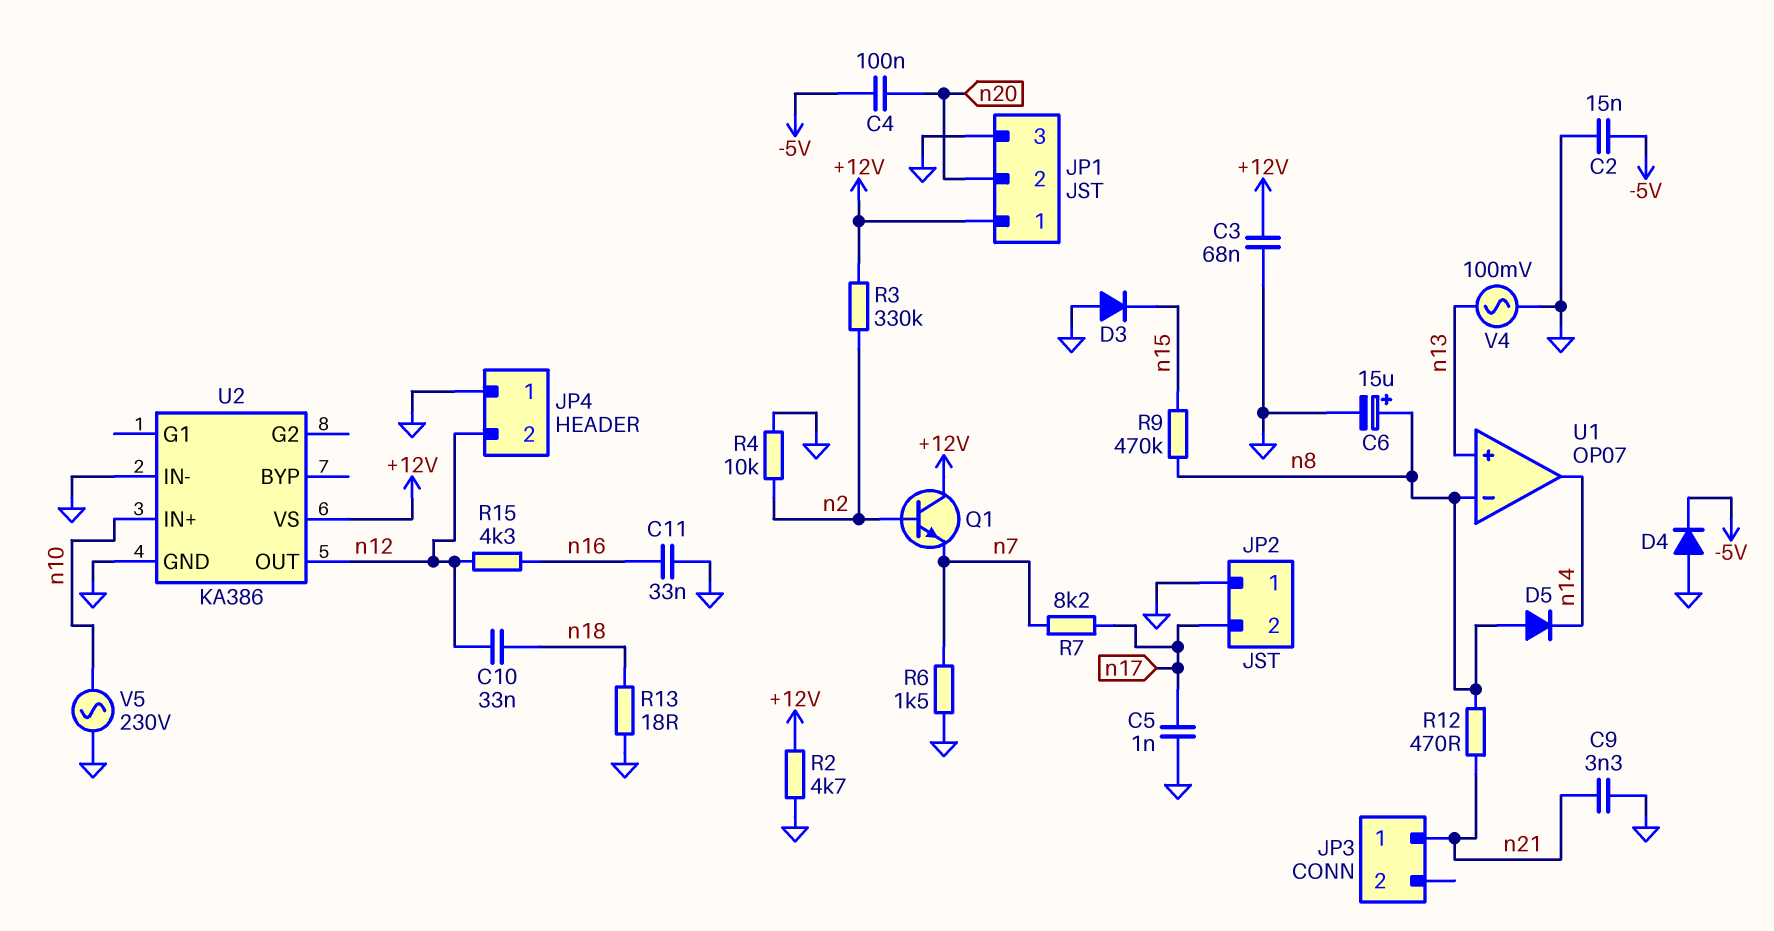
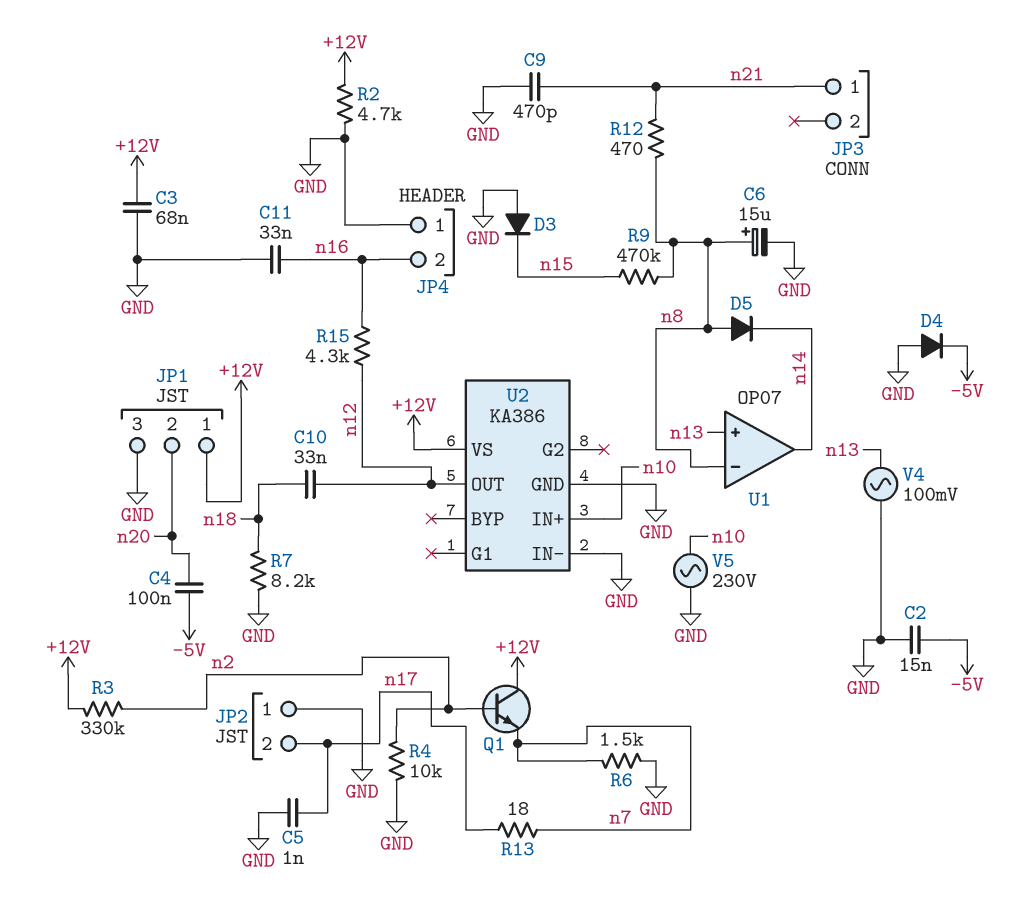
C9: 3.3nF (GND, n21) -> 470pF (GND, n21)
JP4 pin 2: n12 -> n16
R7: 8.2k (n7, n17) -> 8.2k (GND, n18)
R13: 18 (GND, n18) -> 18 (n7, n17)

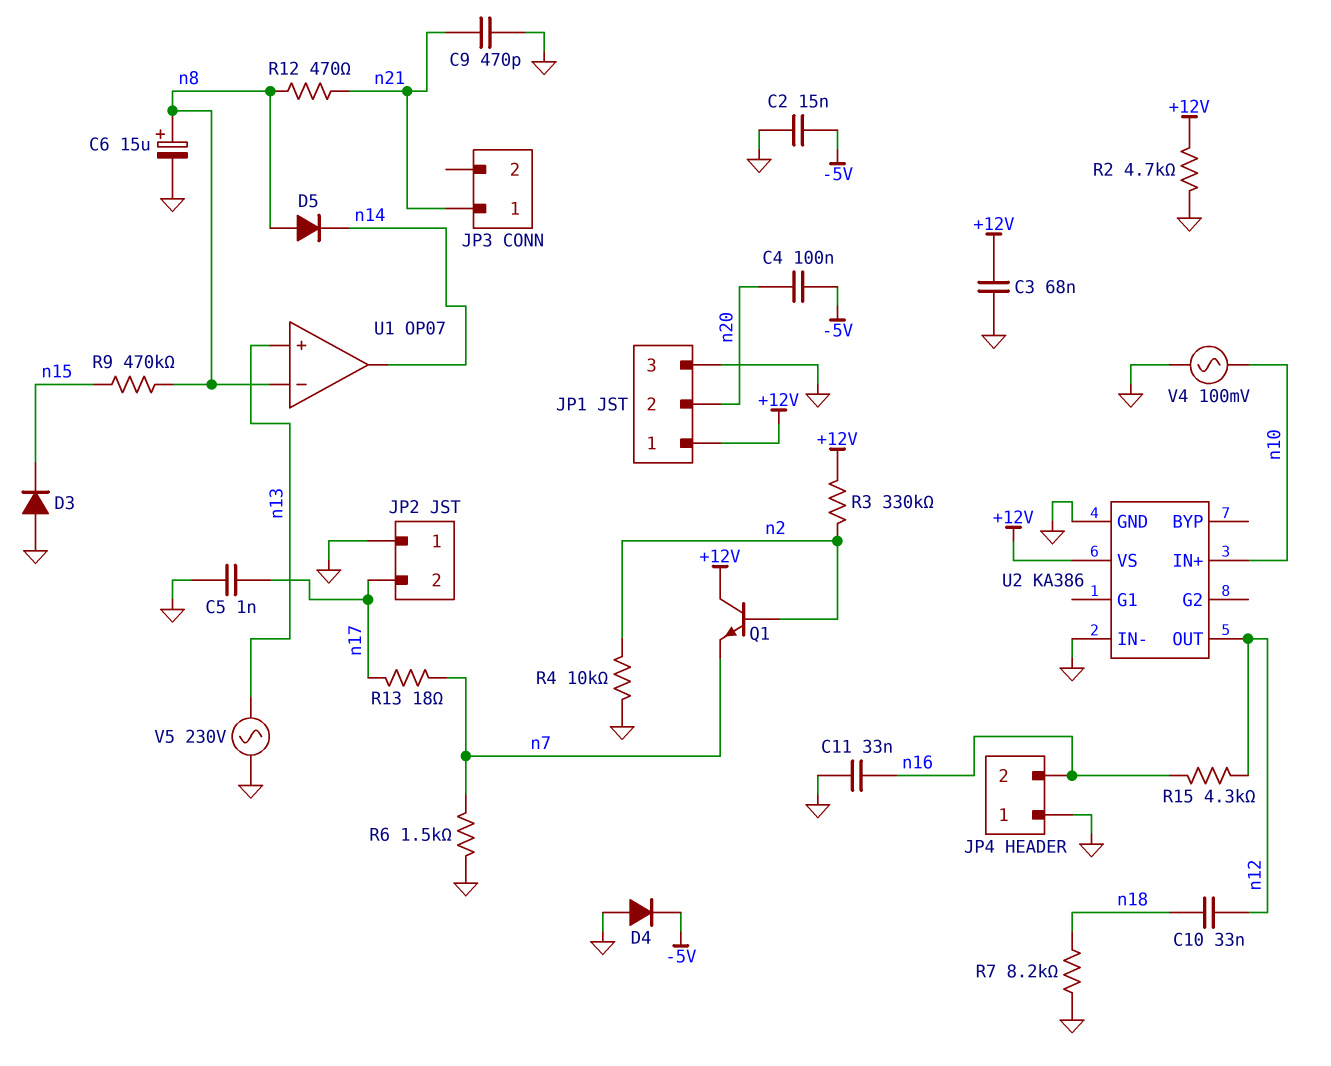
V4: AC 100mV (GND, n13) -> AC 100mV (GND, n10)
V5: AC 230V (GND, n10) -> AC 230V (GND, n13)

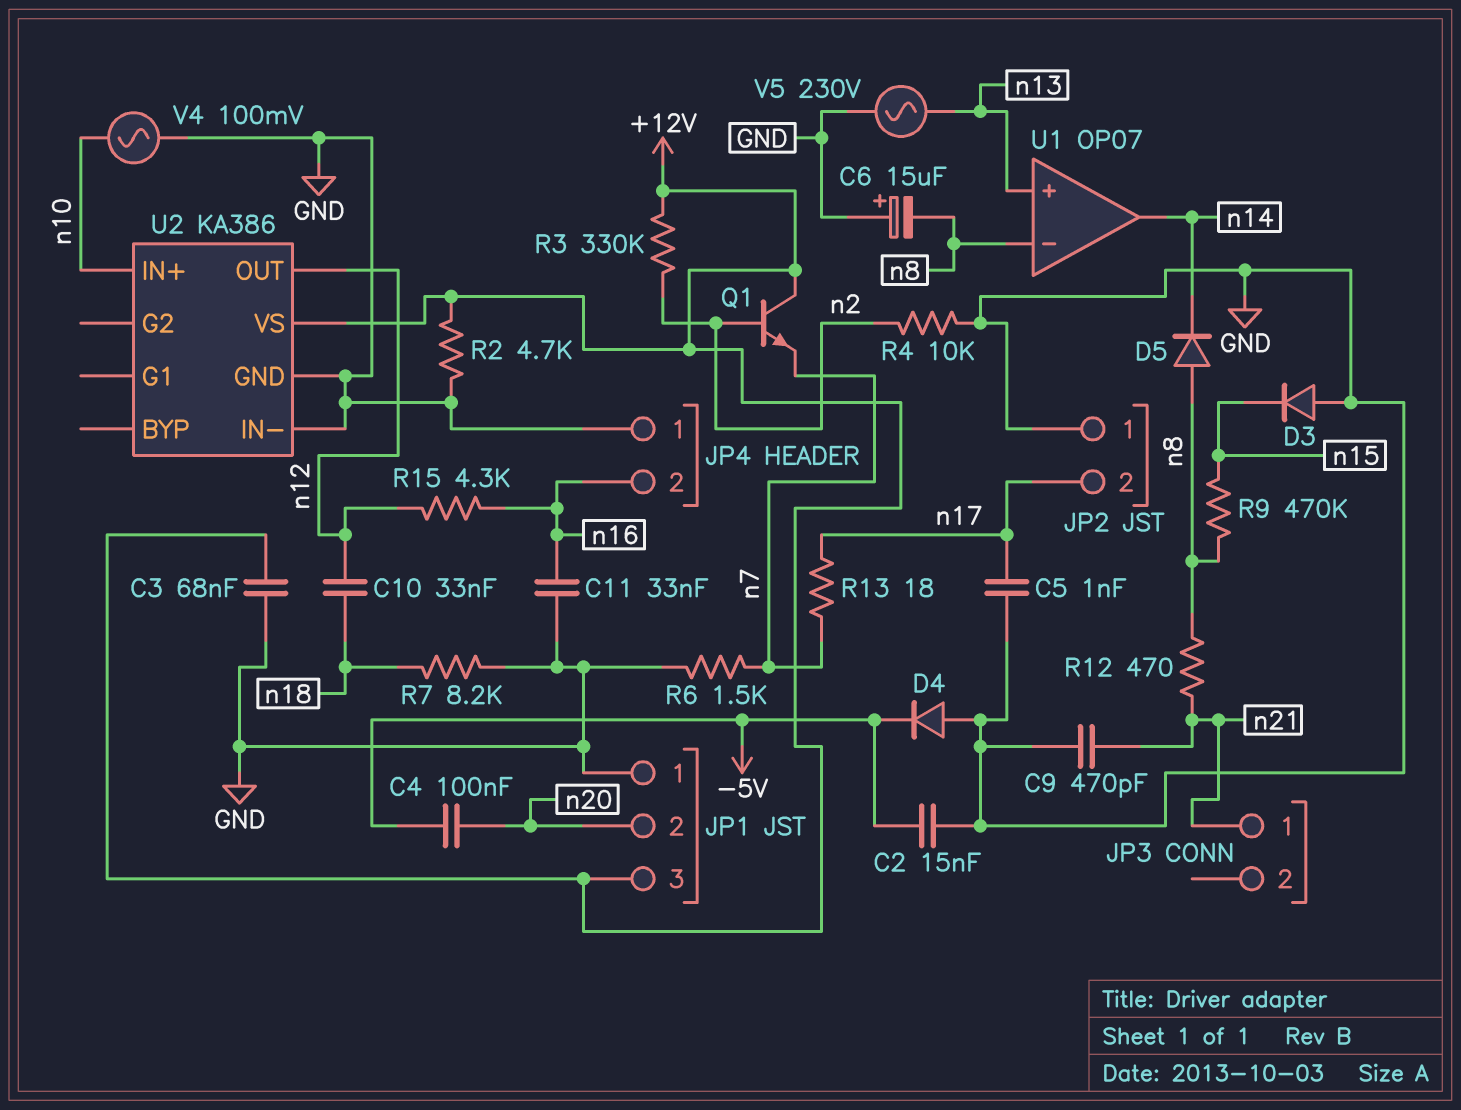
C6: 15uF (plus n8, minus GND) -> 15uF (plus GND, minus n8)
JP1 pin 1: +12V -> GND
JP1 pin 3: GND -> +12V

